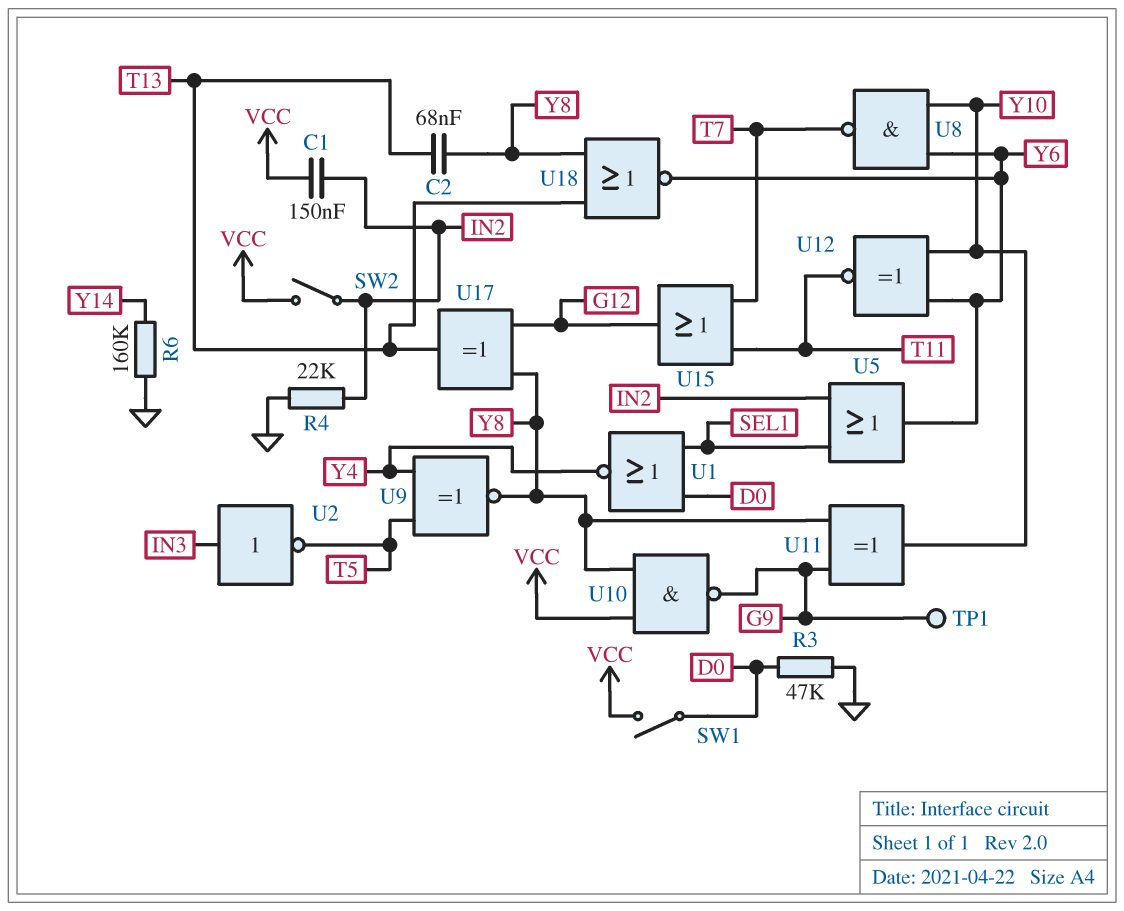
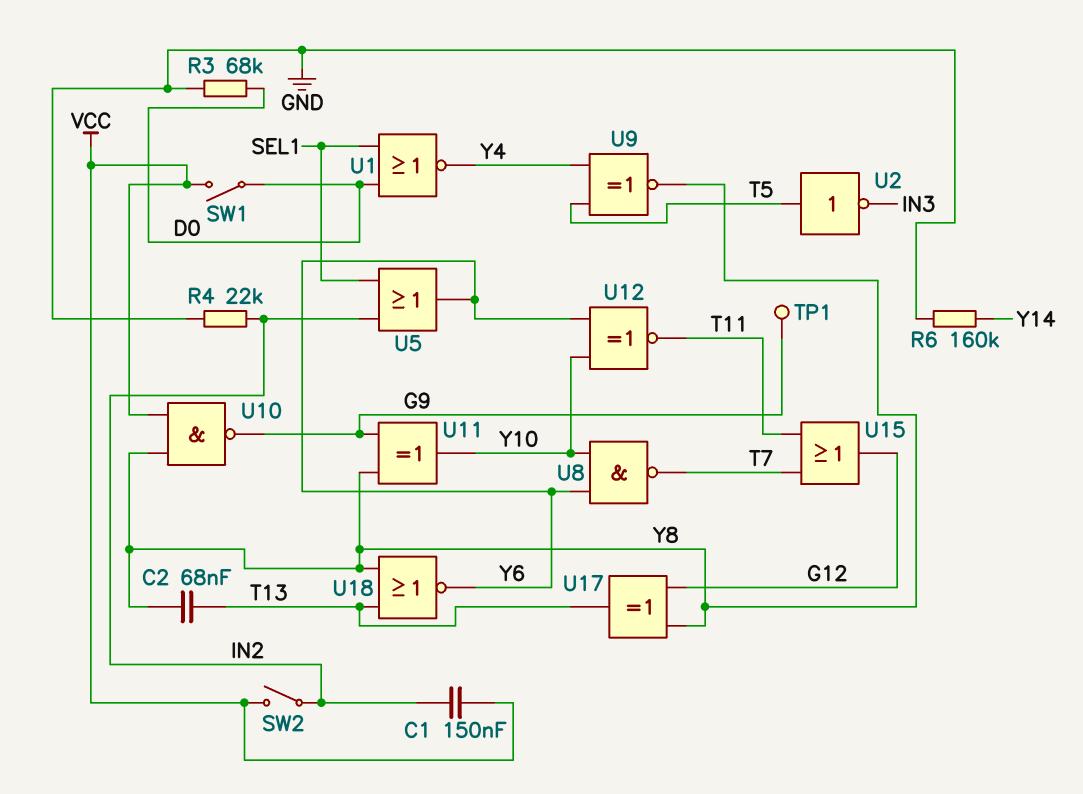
R3: 47k (D0, GND) -> 68k (D0, GND)
U2: NOT (in IN3, out T5) -> NOT (in T5, out IN3)

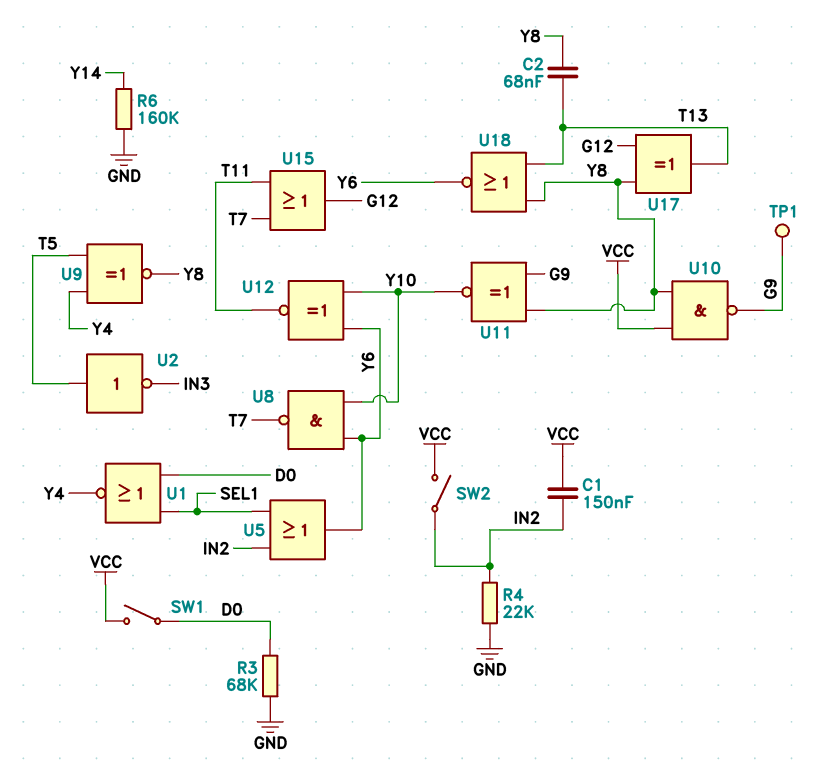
U11: XOR (in G9, in Y8, out Y10) -> XNOR (in G9, in Y8, out Y10)

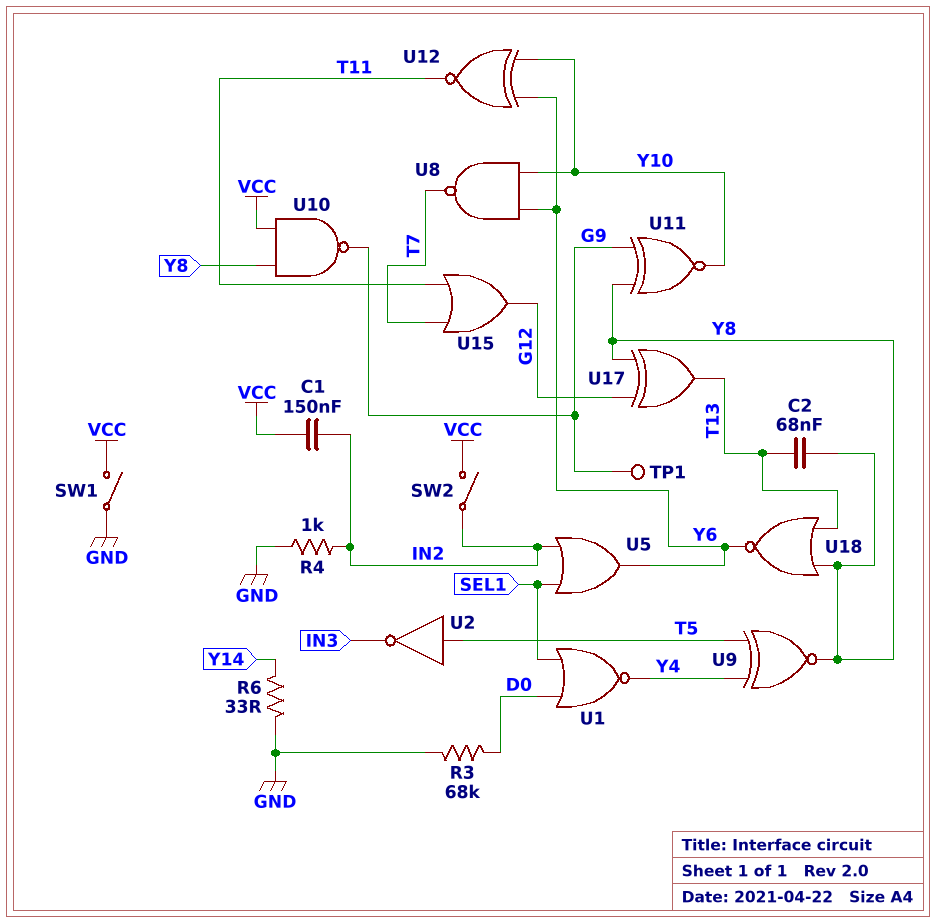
R4: 22k (GND, IN2) -> 1k (GND, IN2)
R6: 160k (GND, Y14) -> 33 (GND, Y14)
SW1: switch (D0, VCC) -> switch (GND, VCC)

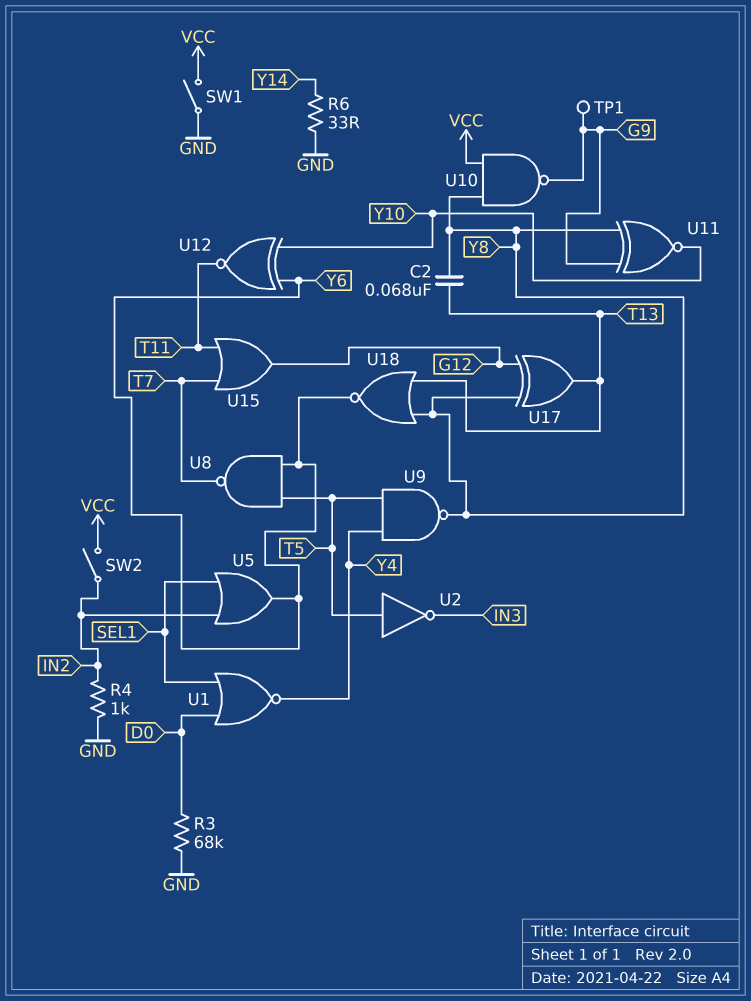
C1: 150nF (IN2, VCC) -> none
U8: NAND (in Y6, in Y10, out T7) -> NAND (in T5, in Y6, out T7)
U9: XNOR (in T5, in Y4, out Y8) -> NAND (in T5, in Y4, out Y8)

